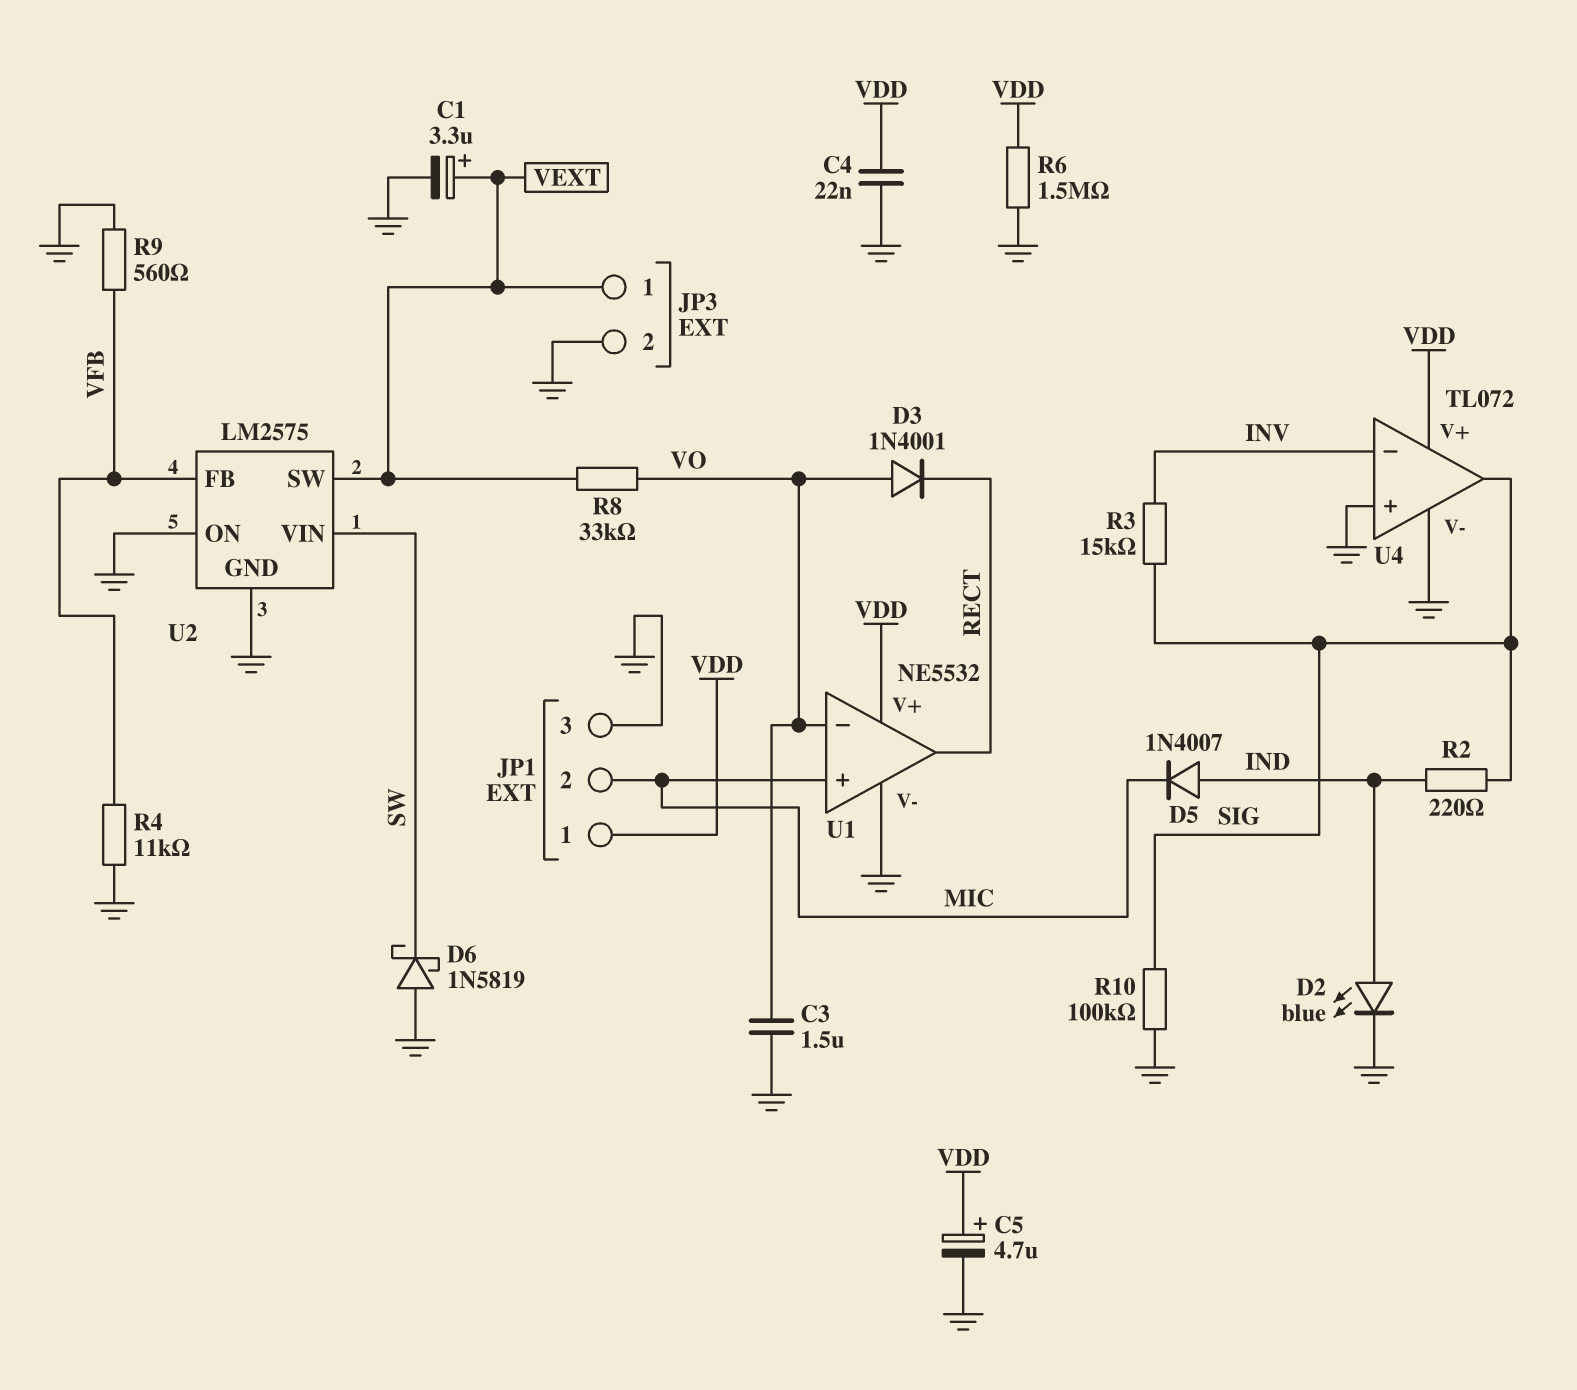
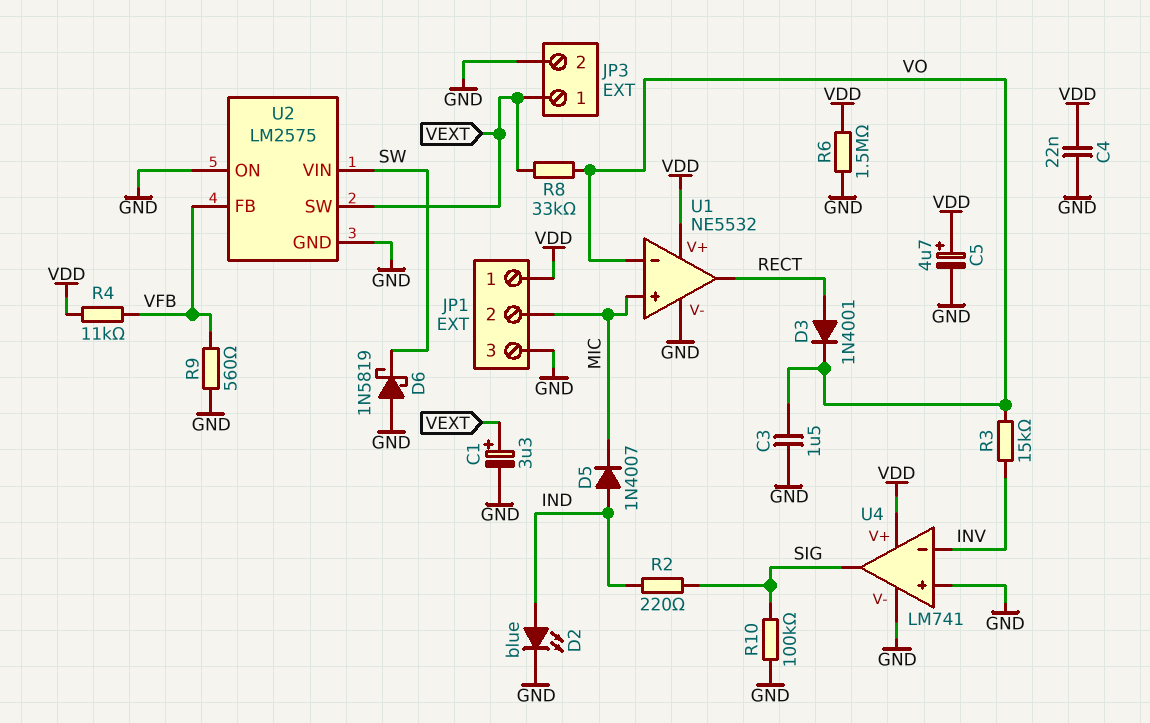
D3: diode 1N4001 (A VO, K RECT) -> diode 1N4001 (A RECT, K VO)
R3: 15k (INV, SIG) -> 15k (INV, VO)
R4: 11k (GND, VFB) -> 11k (VDD, VFB)
U4: TL072 -> LM741

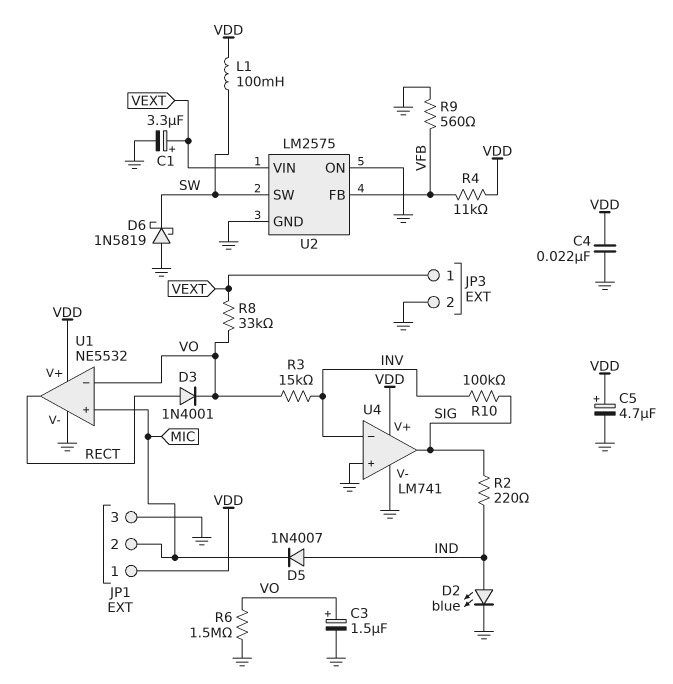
C3: 1.5uF (GND, VO) -> 1.5uF (plus VO, minus GND)
L1: none -> 100mH (SW, VDD)
R6: 1.5M (GND, VDD) -> 1.5M (GND, VO)
R10: 100k (GND, SIG) -> 100k (INV, SIG)
U2 pin SW: VEXT -> SW
U2 pin VIN: SW -> VEXT

